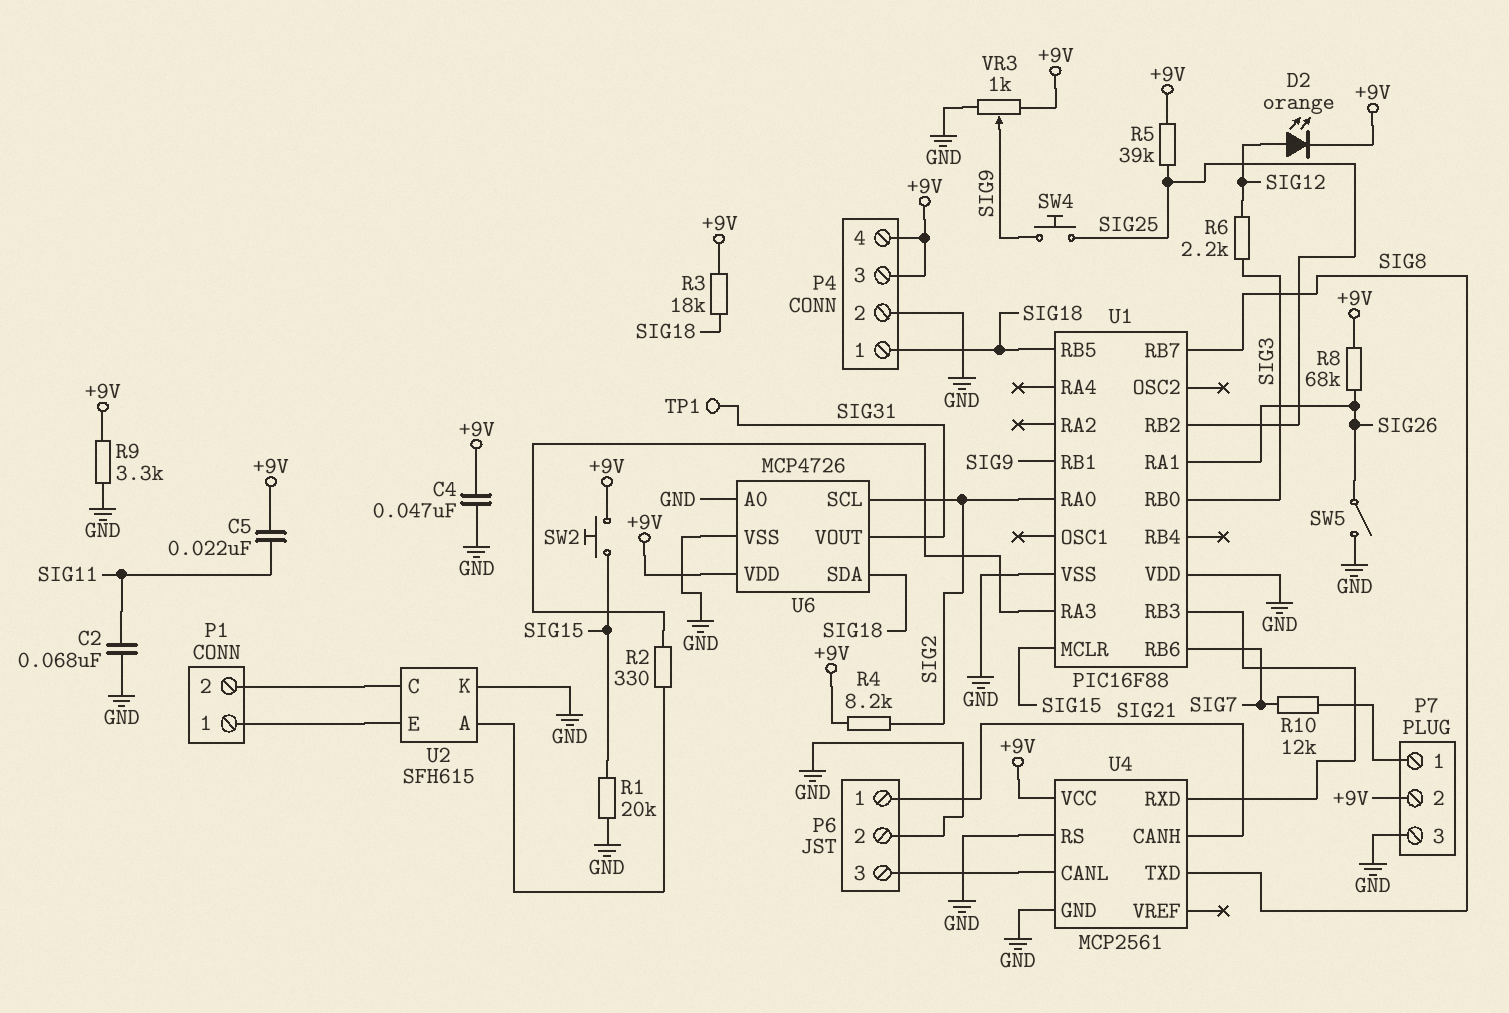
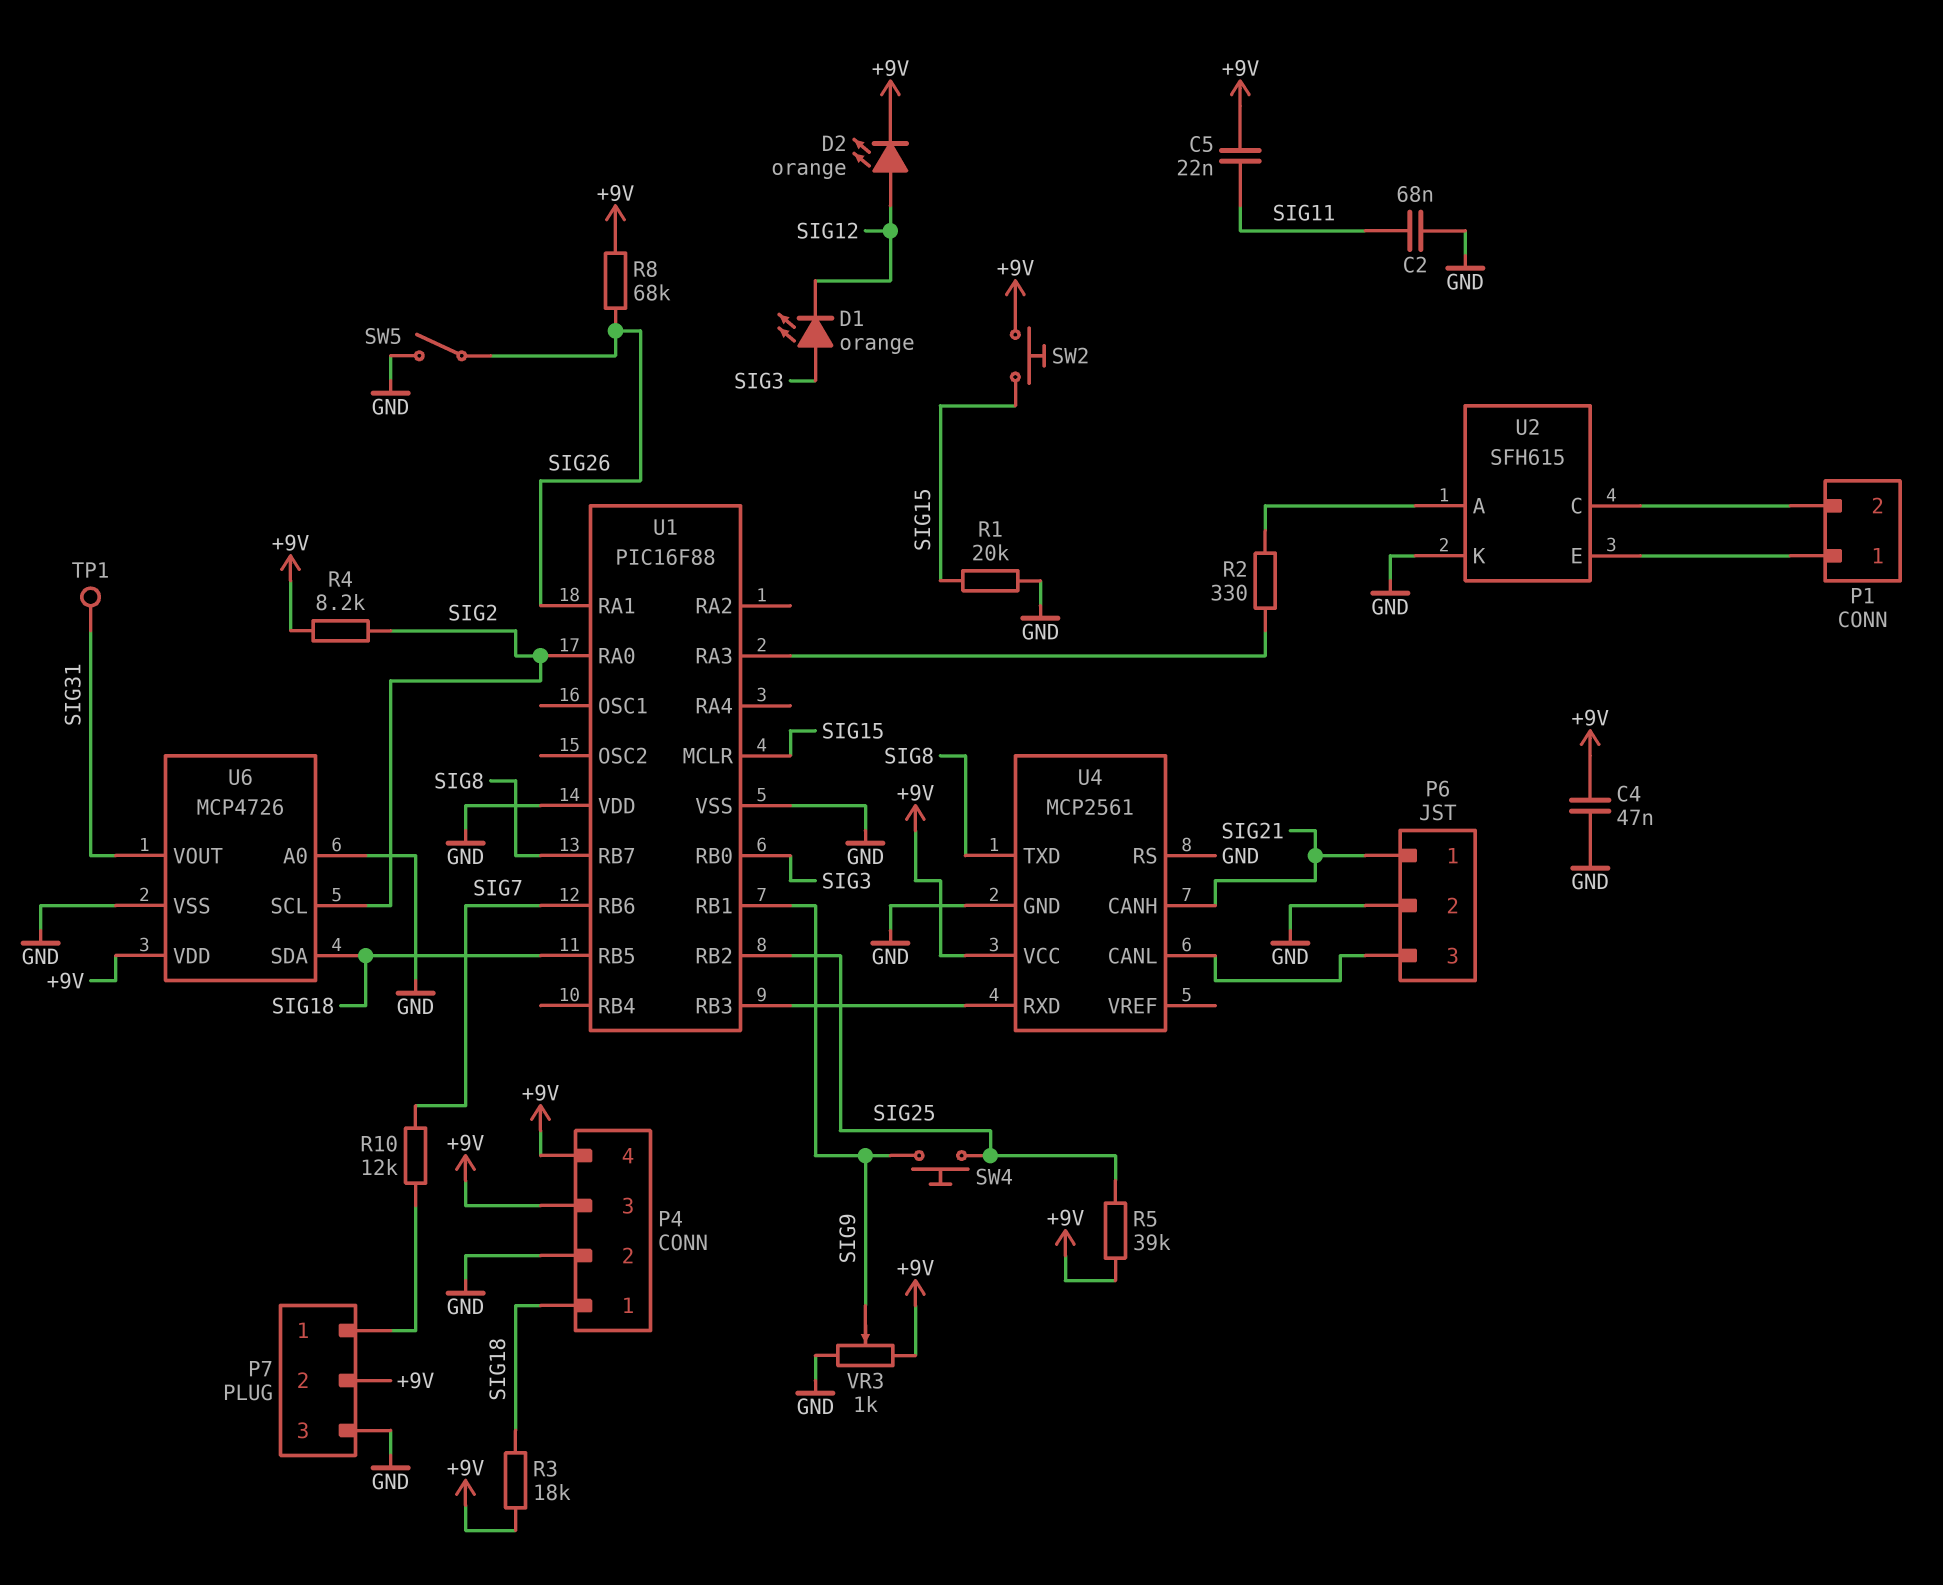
D1: none -> LED orange (A SIG3, K SIG12)
R6: 2.2k (SIG3, SIG12) -> none
R9: 3.3k (+9V, GND) -> none

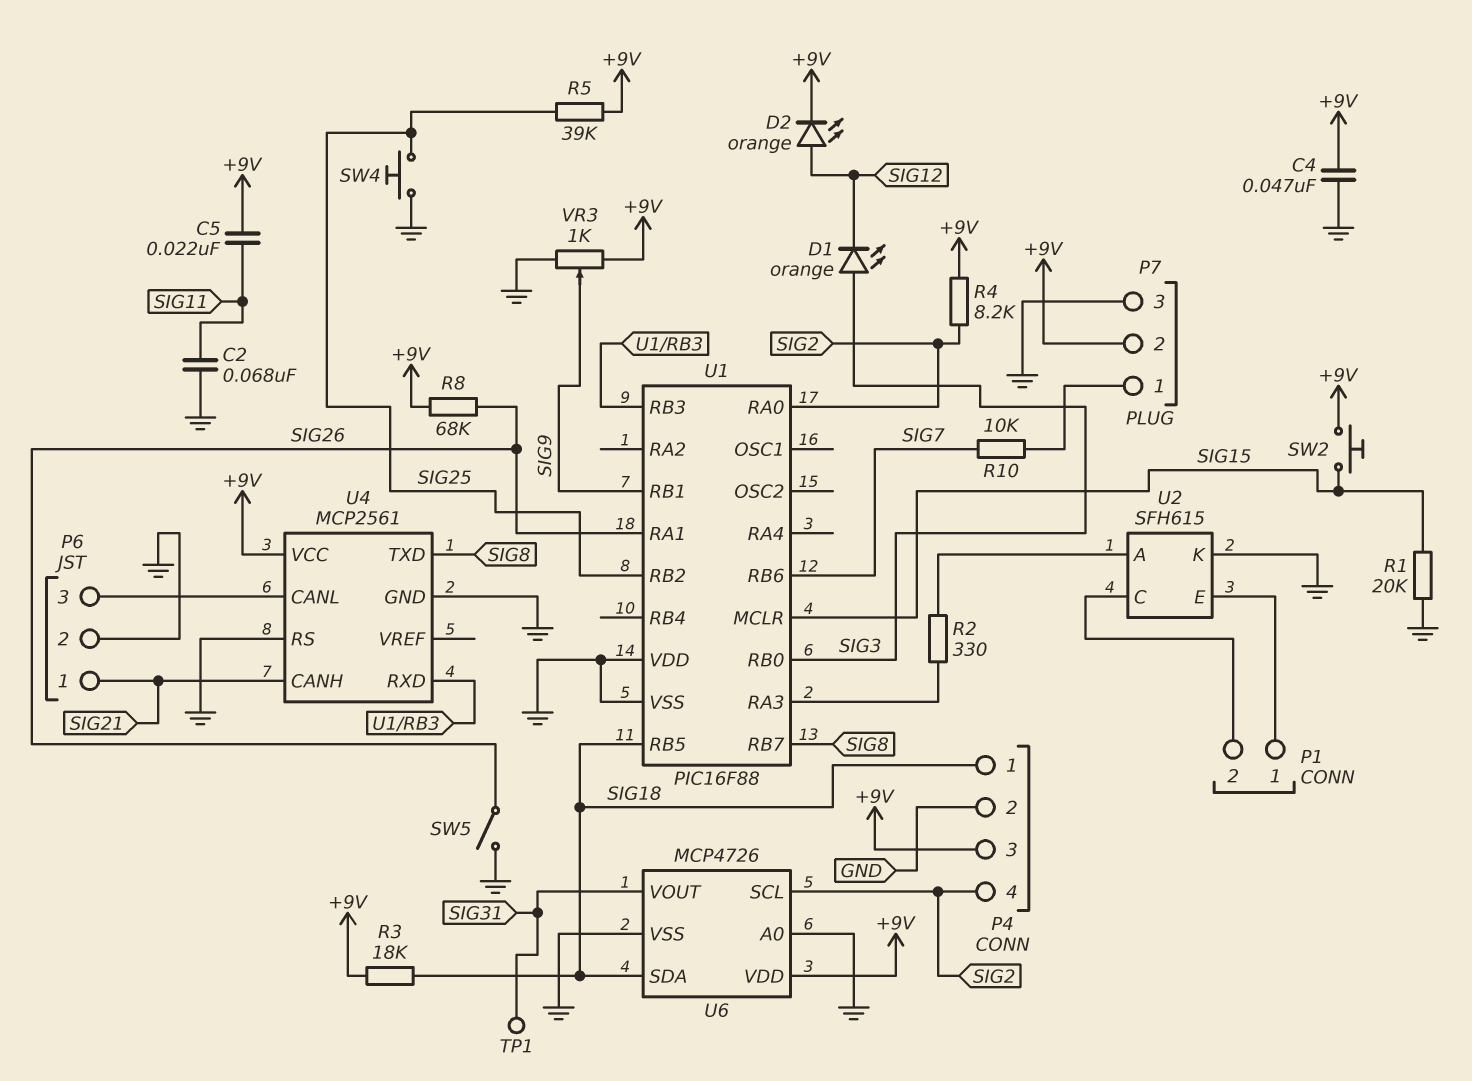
P4 pin 4: +9V -> SIG2
R10: 12k (P7/1, SIG7) -> 10k (P7/1, SIG7)
SW4: button (SIG9, SIG25) -> button (GND, SIG25)

